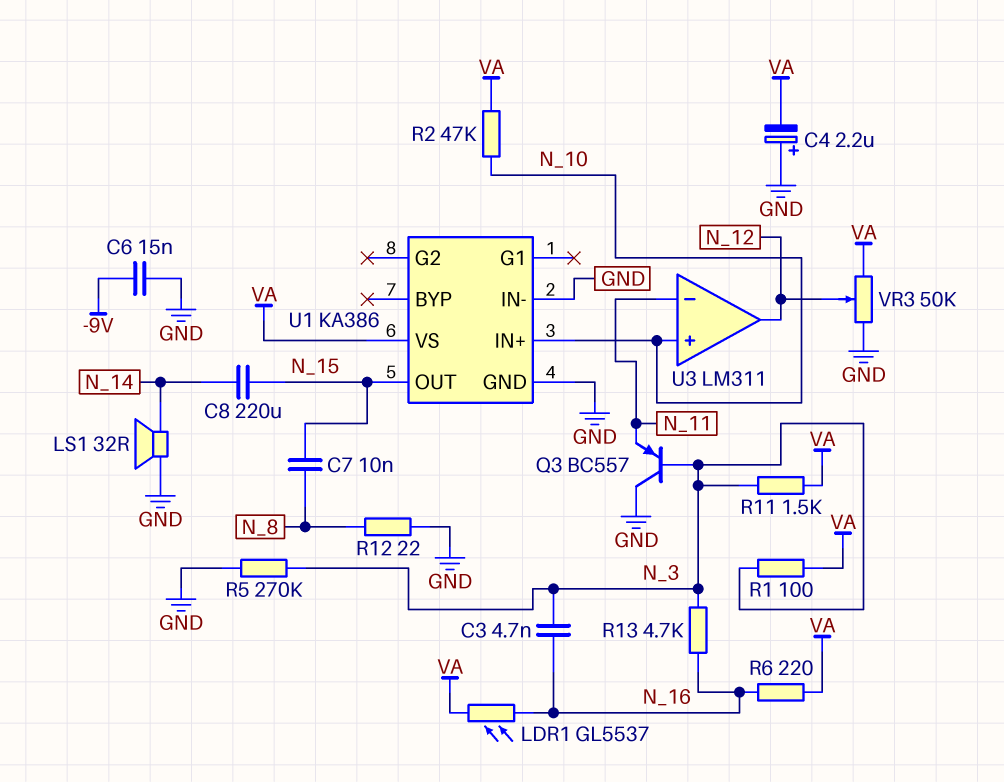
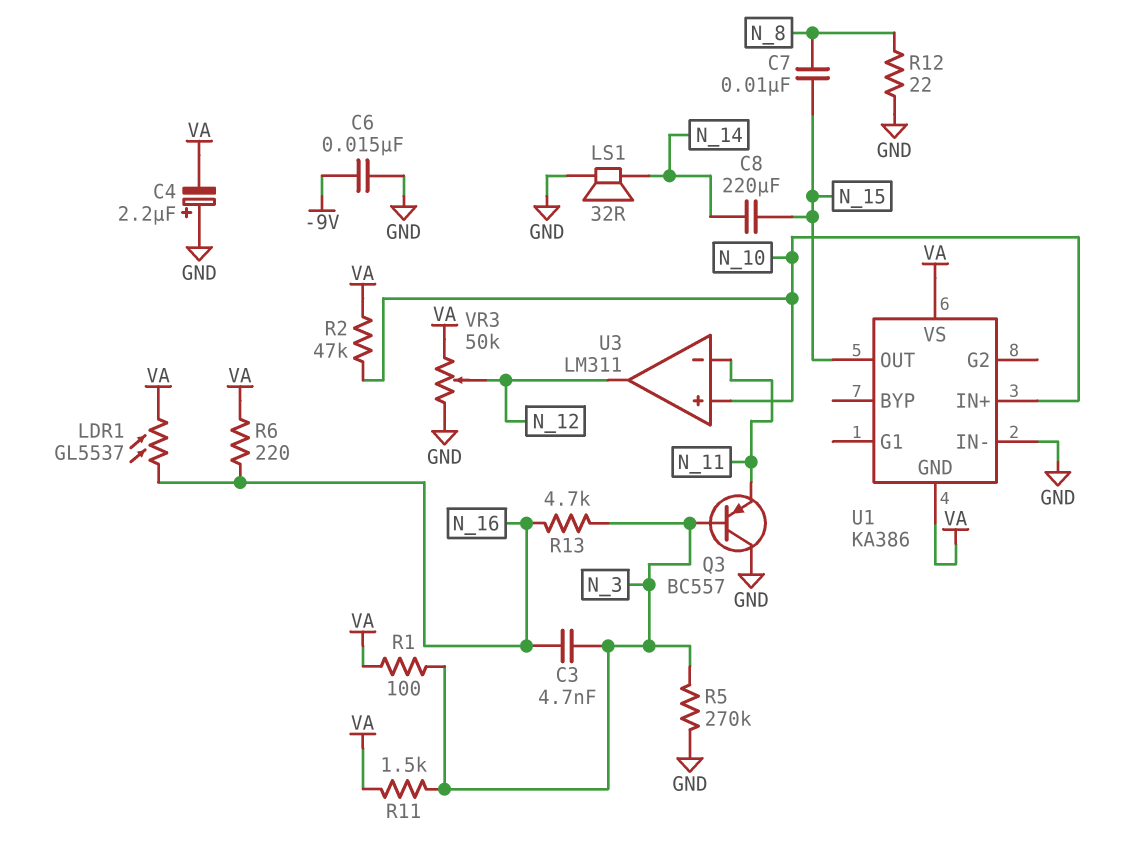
U1 pin GND: GND -> VA

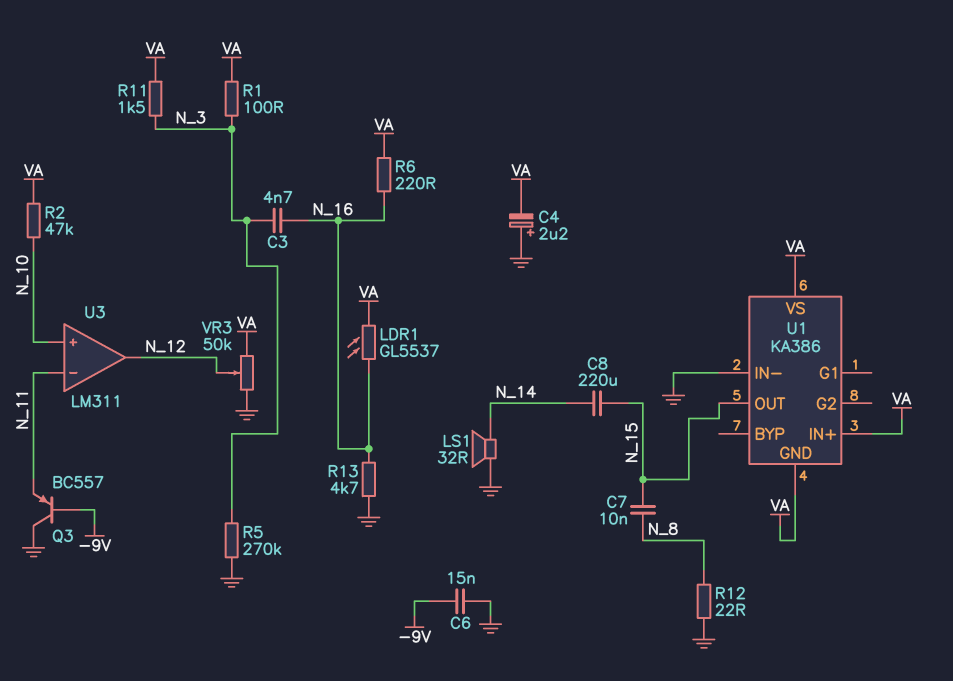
Q3: PNP BC557 (B N_3, C GND, E N_11) -> PNP BC557 (B -9V, C GND, E N_11)
R13: 4.7k (N_3, N_16) -> 4.7k (GND, N_16)
U1 pin IN+: N_10 -> VA

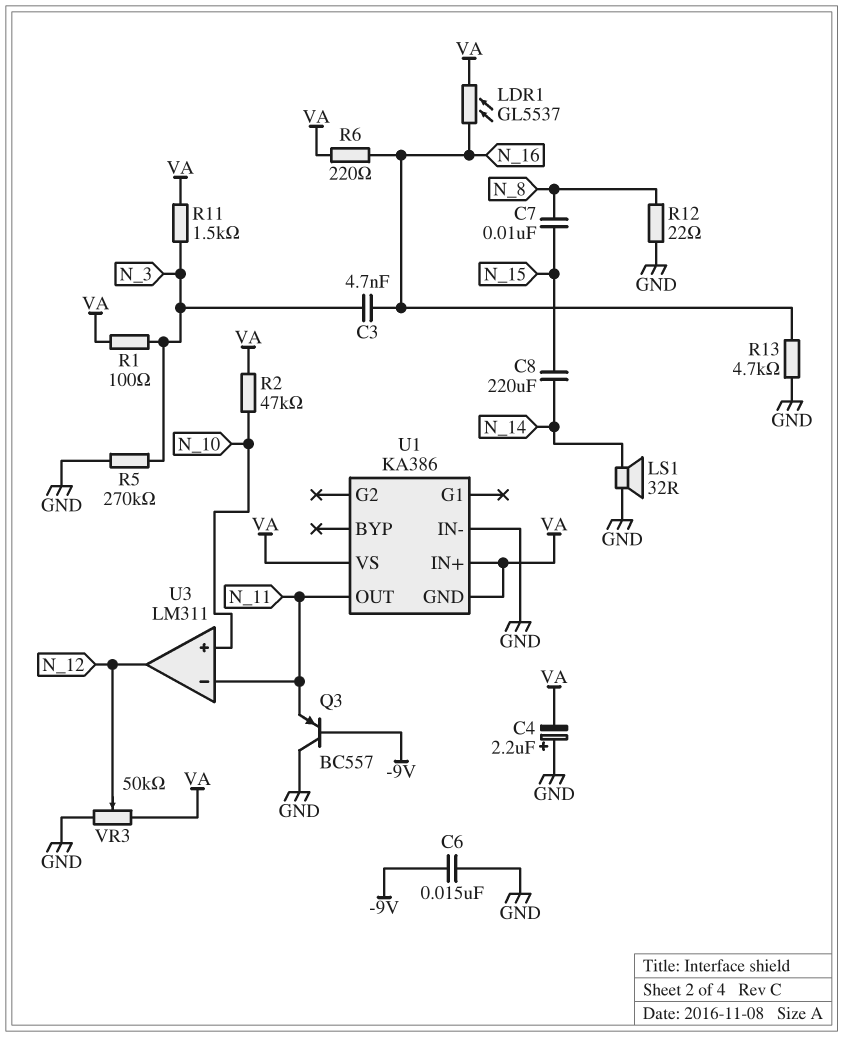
U1 pin OUT: N_15 -> N_11

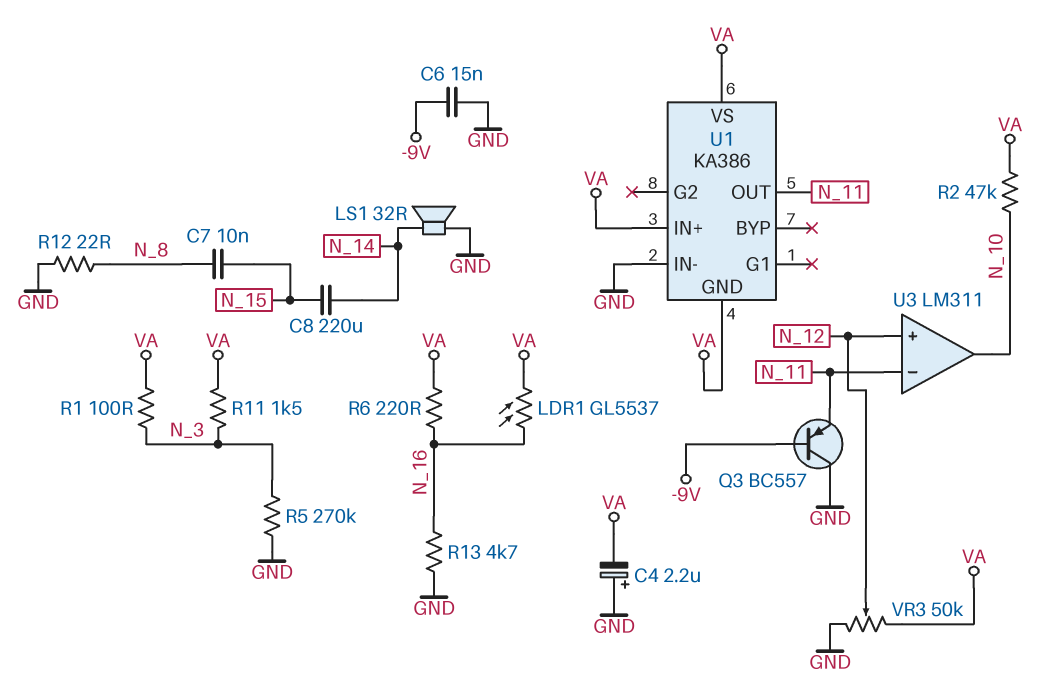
C3: 4.7nF (N_3, N_16) -> none
U3 pin in+: N_10 -> N_12
U3 pin out: N_12 -> N_10

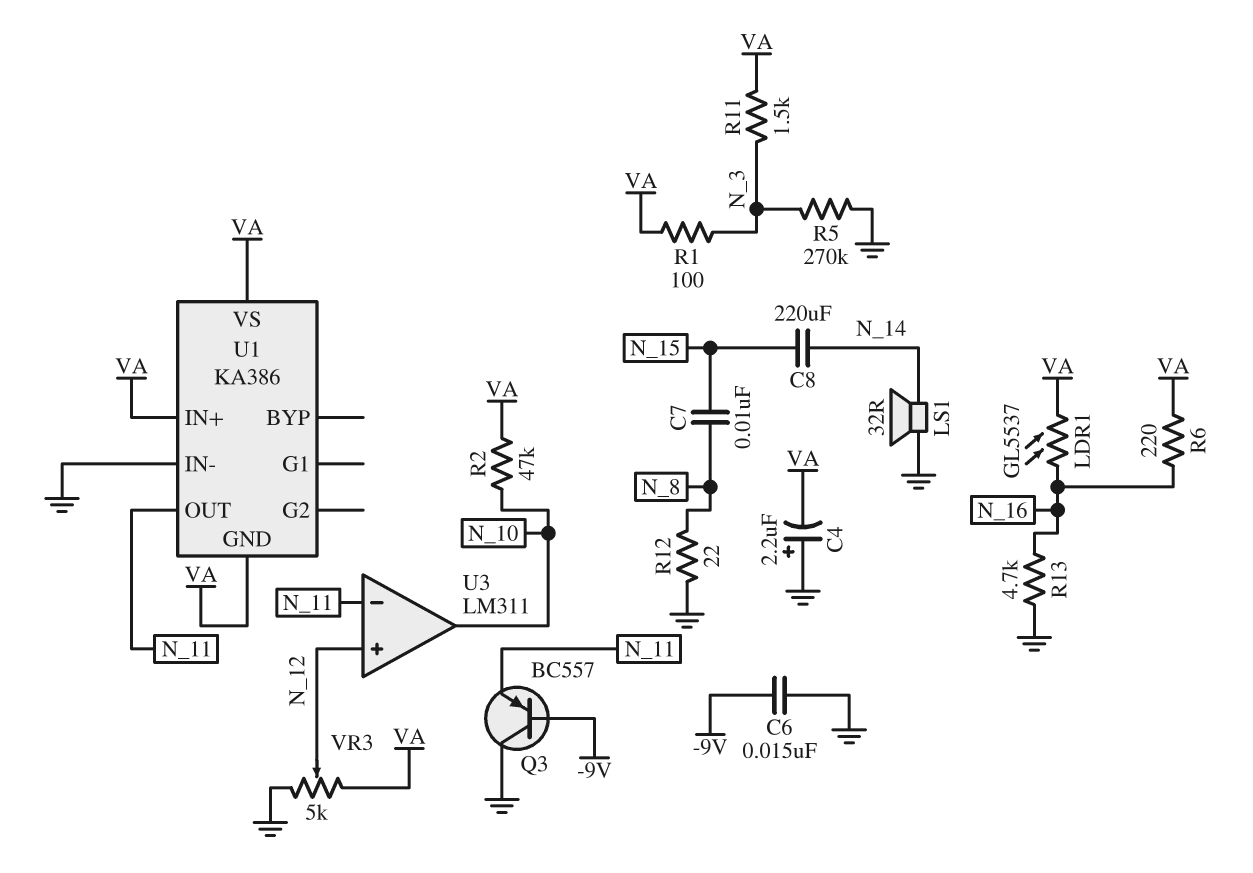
VR3: 50k (GND, VA, wiper N_12) -> 5k (GND, VA, wiper N_12)

